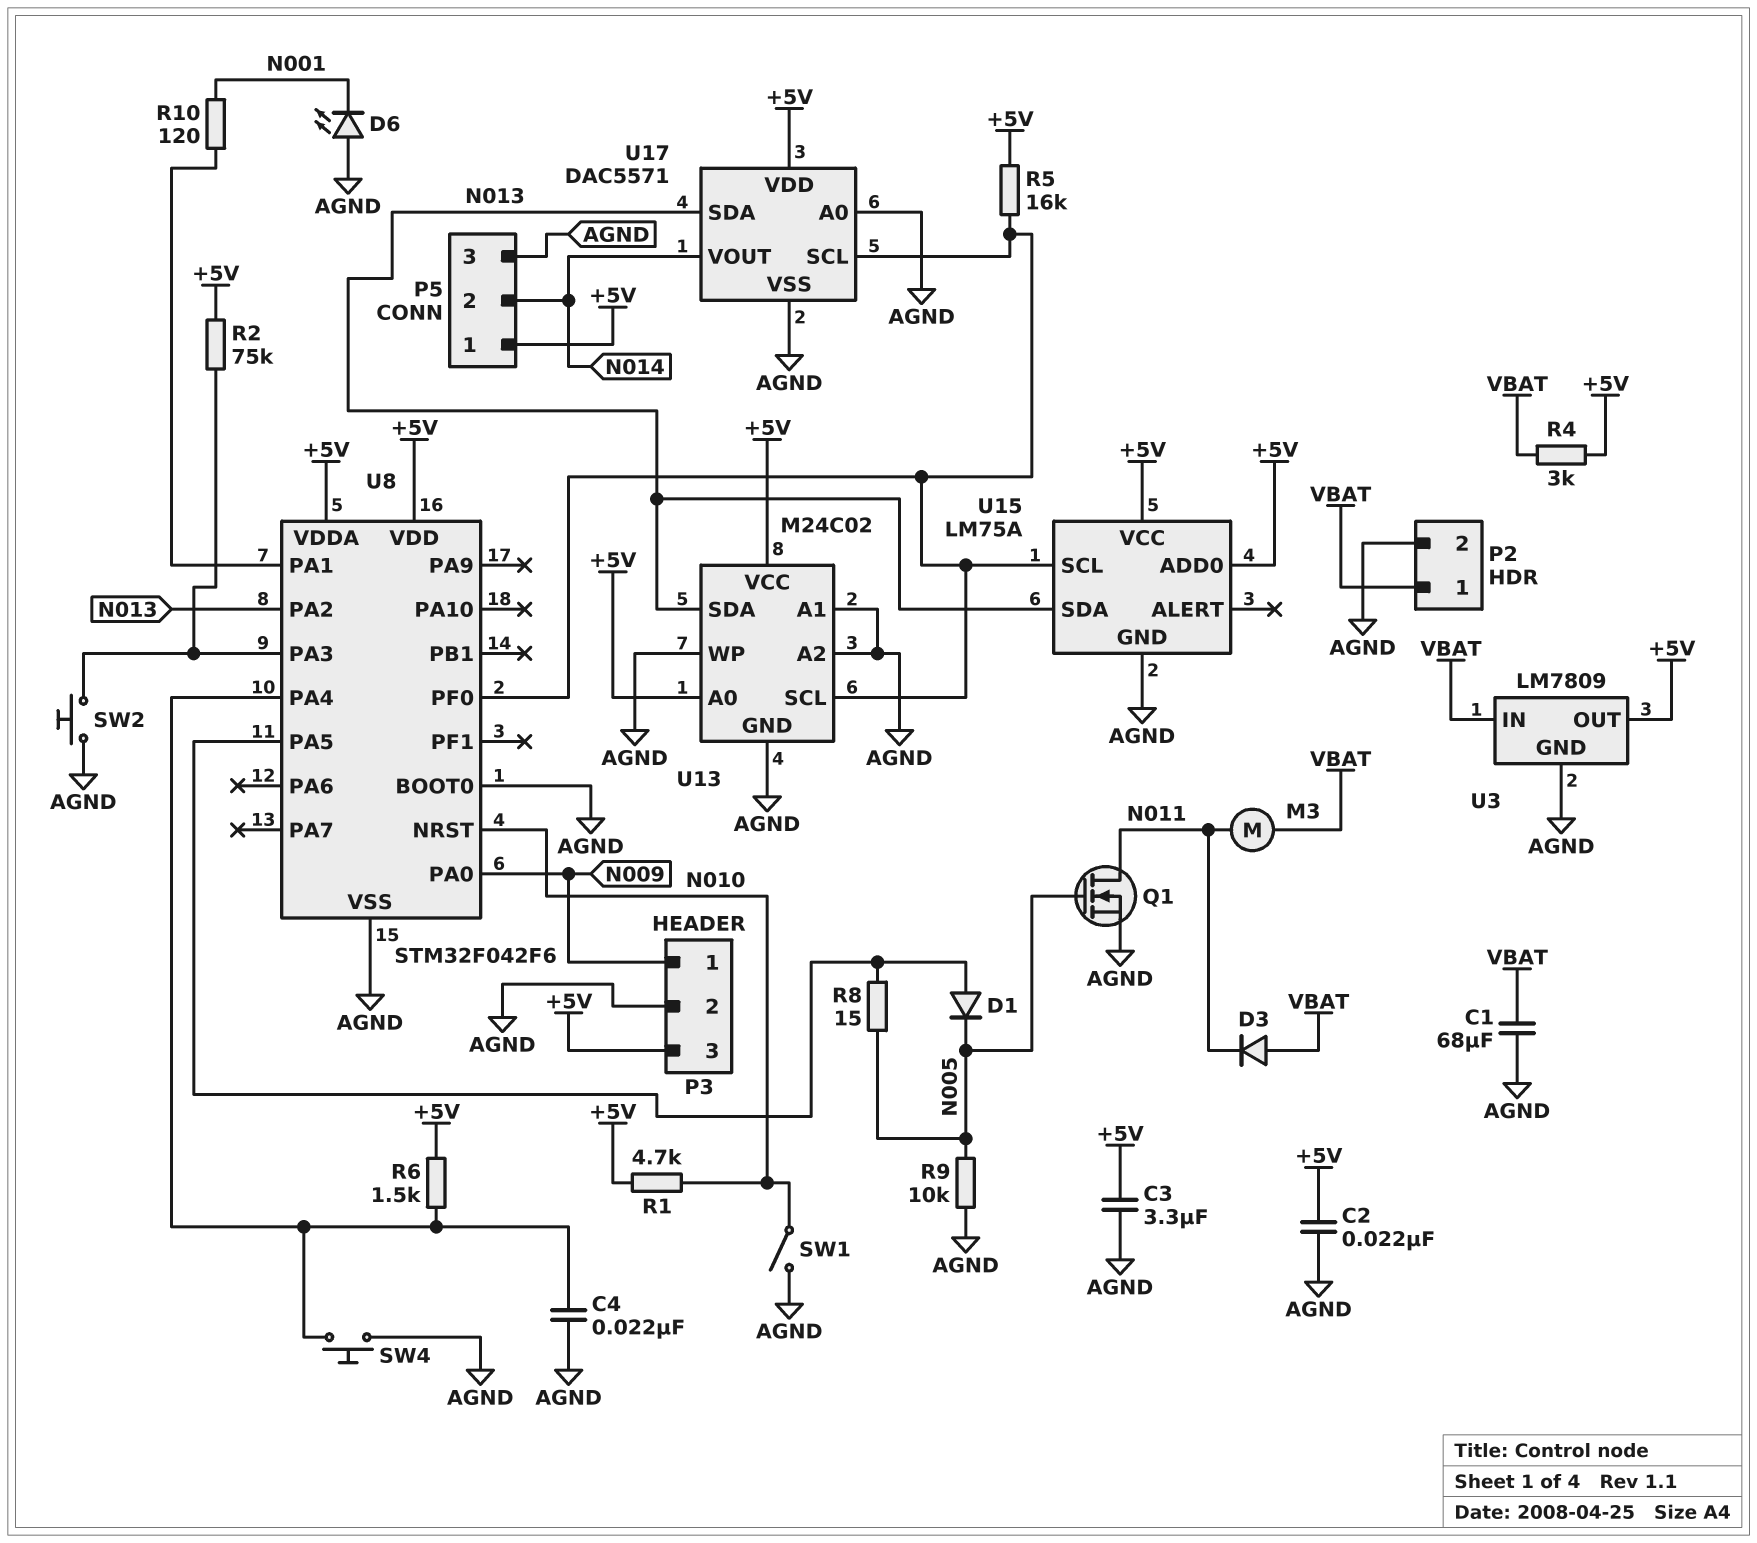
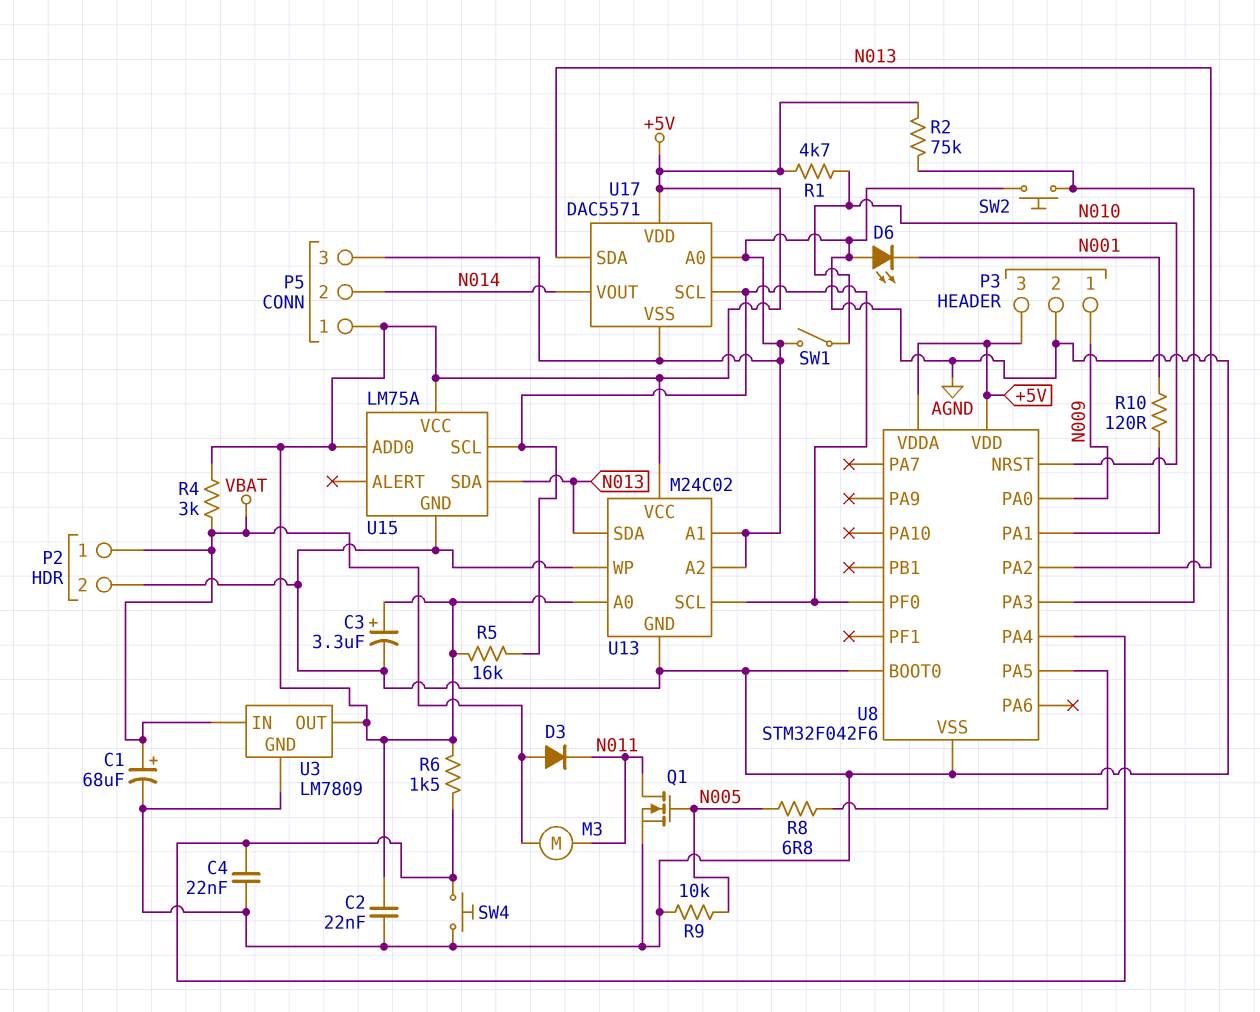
C1: 68uF (AGND, VBAT) -> 68uF (plus VBAT, minus AGND)
C3: 3.3uF (+5V, AGND) -> 3.3uF (plus +5V, minus AGND)
D1: diode (A U8/PA5, K N005) -> none
R8: 15 (N005, U8/PA5) -> 6.8 (N005, U8/PA5)

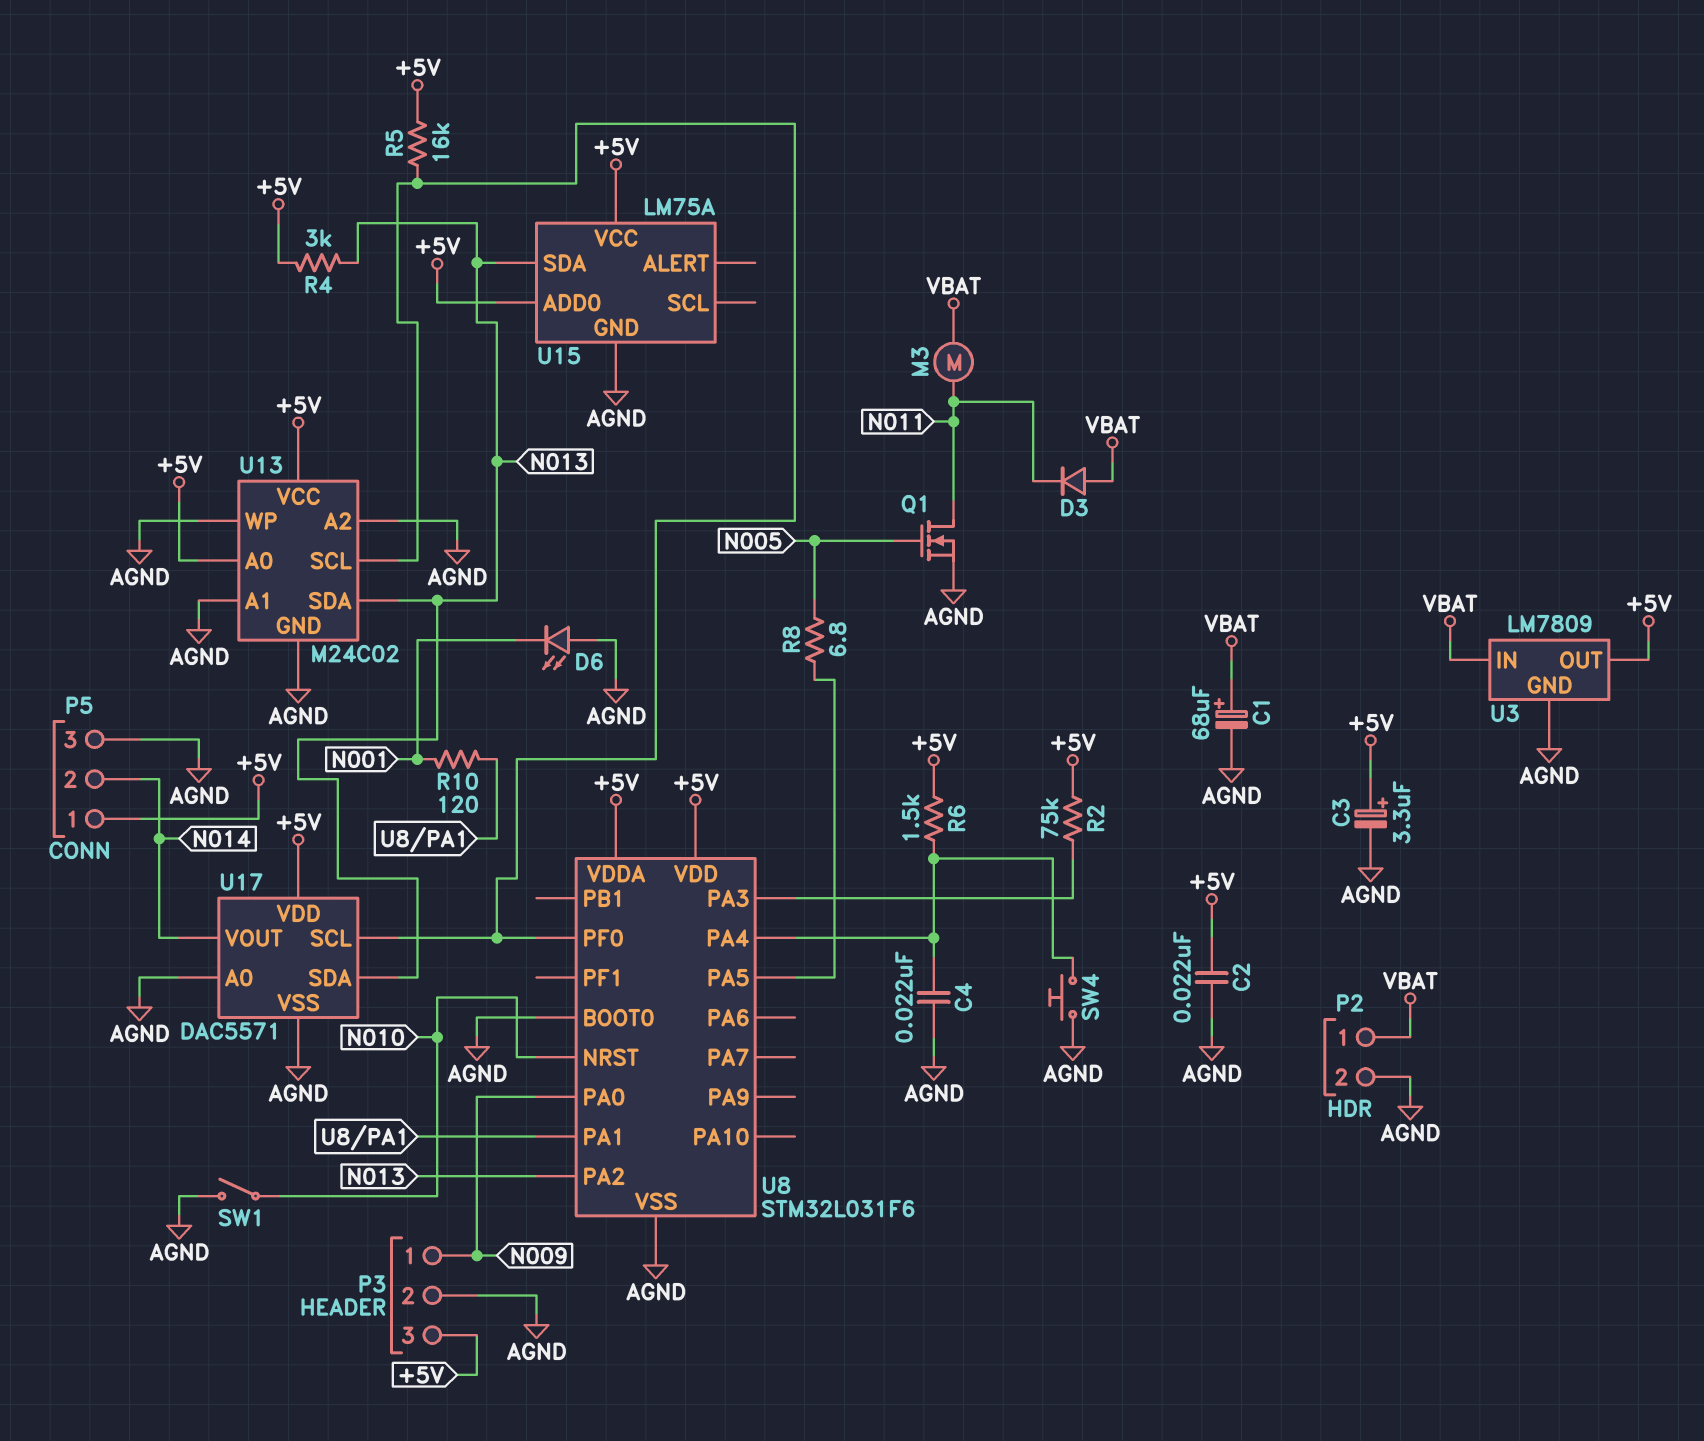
R1: 4.7k (+5V, N010) -> none
R4: 3k (+5V, VBAT) -> 3k (+5V, N013)
R9: 10k (AGND, N005) -> none
SW2: button (AGND, U8/PA3) -> none
U8: STM32F042F6 -> STM32L031F6
U15 pin SCL: U8/PF0 -> none

